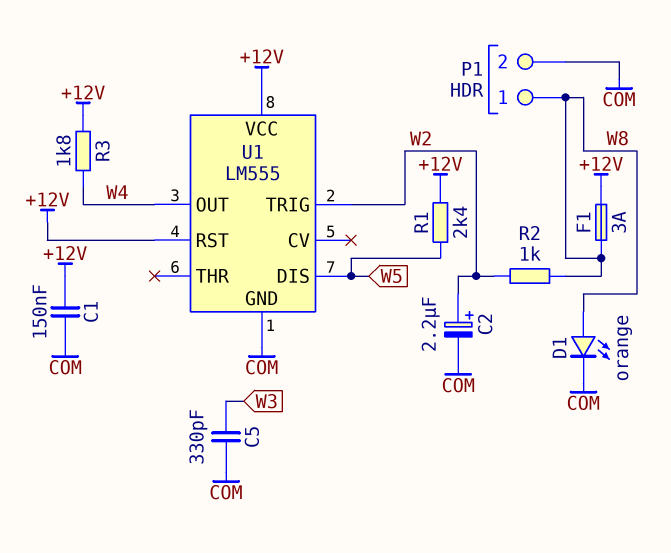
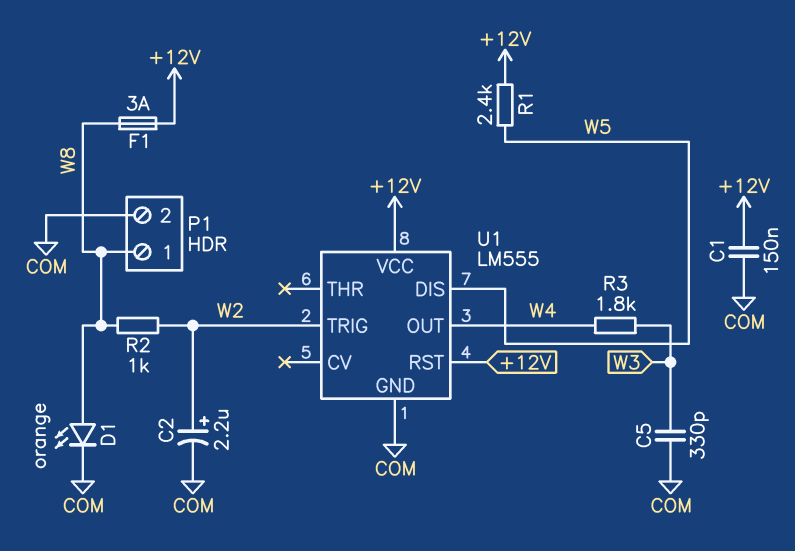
R3: 1.8k (+12V, W4) -> 1.8k (W3, W4)

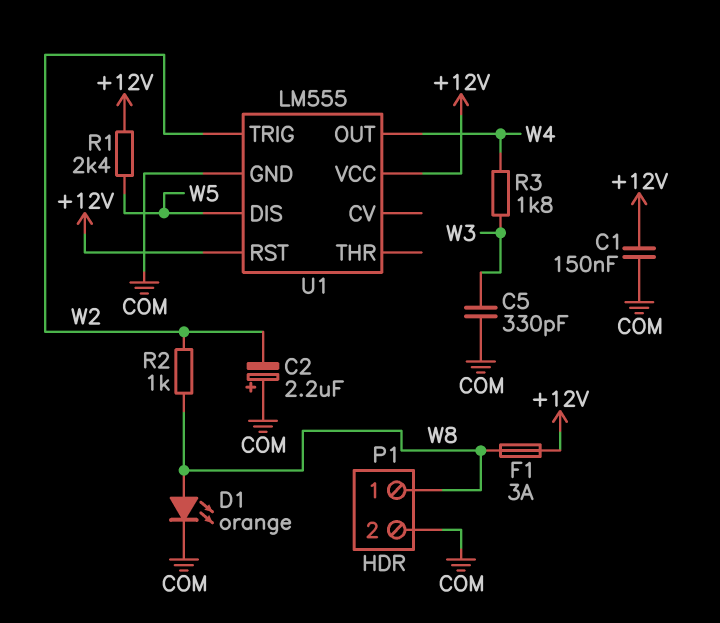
C2: 2.2uF (plus W2, minus COM) -> 2.2uF (plus COM, minus W2)

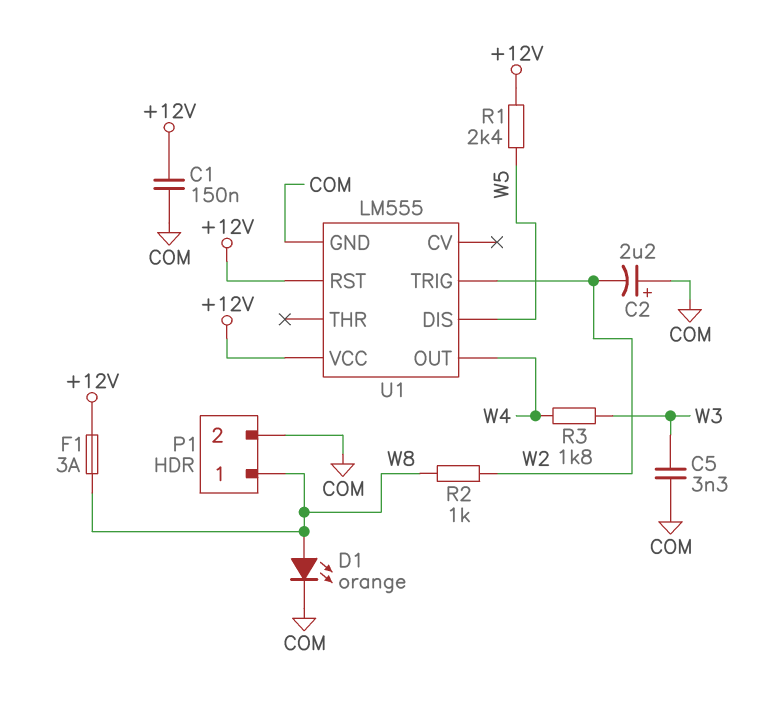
C5: 330pF (COM, W3) -> 3.3nF (COM, W3)

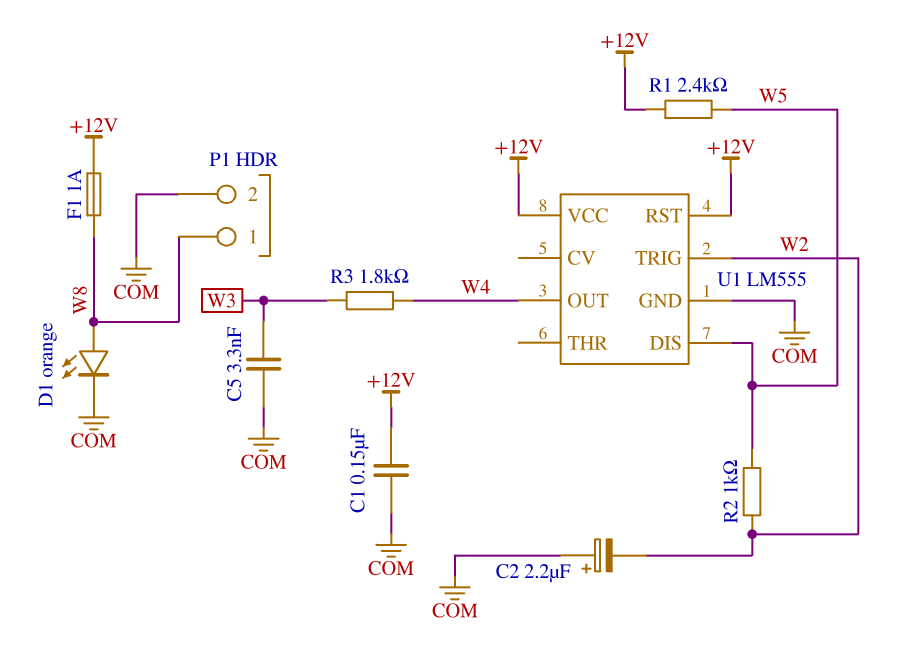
F1: 3A (+12V, W8) -> 1A (+12V, W8)
R2: 1k (W2, W8) -> 1k (W2, W5)

